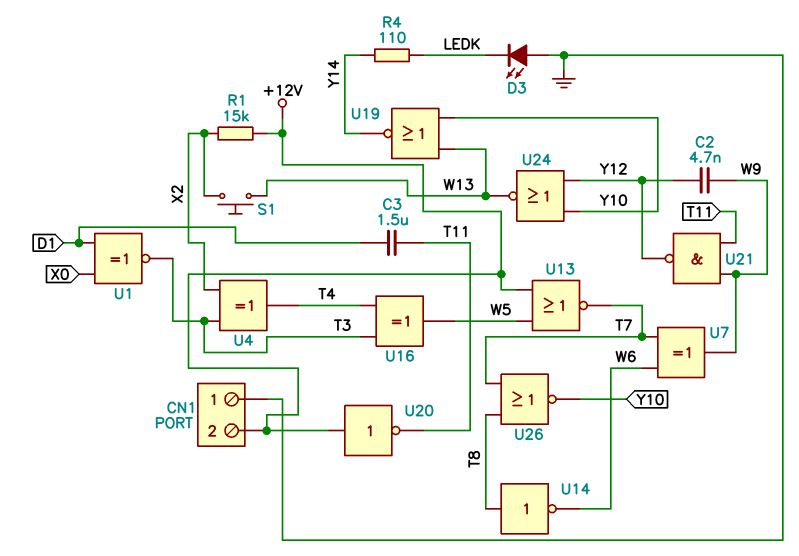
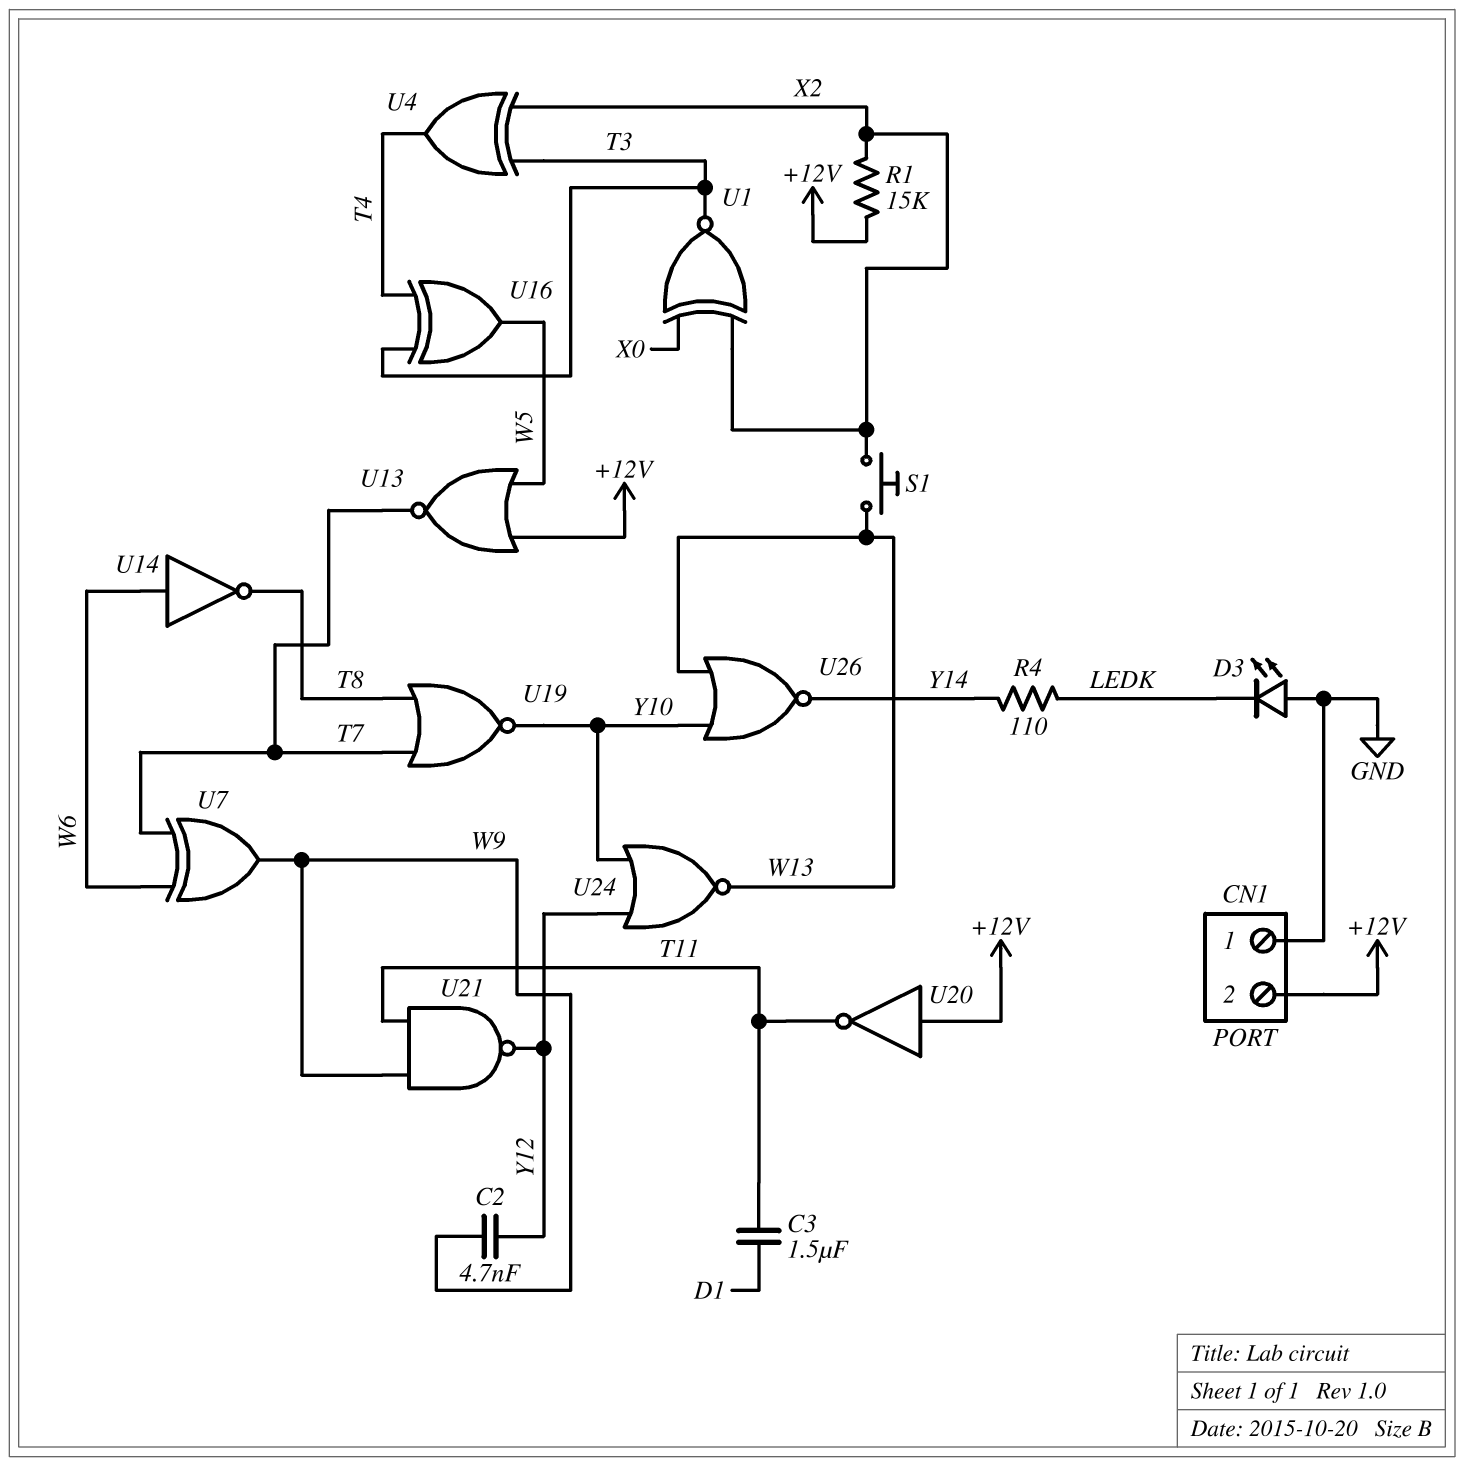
U1: XNOR (in D1, in X0, out T3) -> XNOR (in X0, in X2, out T3)
U14: NOT (in T8, out W6) -> NOT (in W6, out T8)
U19: NOR (in W13, in Y10, out Y14) -> NOR (in T7, in T8, out Y10)
U26: NOR (in T7, in T8, out Y10) -> NOR (in W13, in Y10, out Y14)

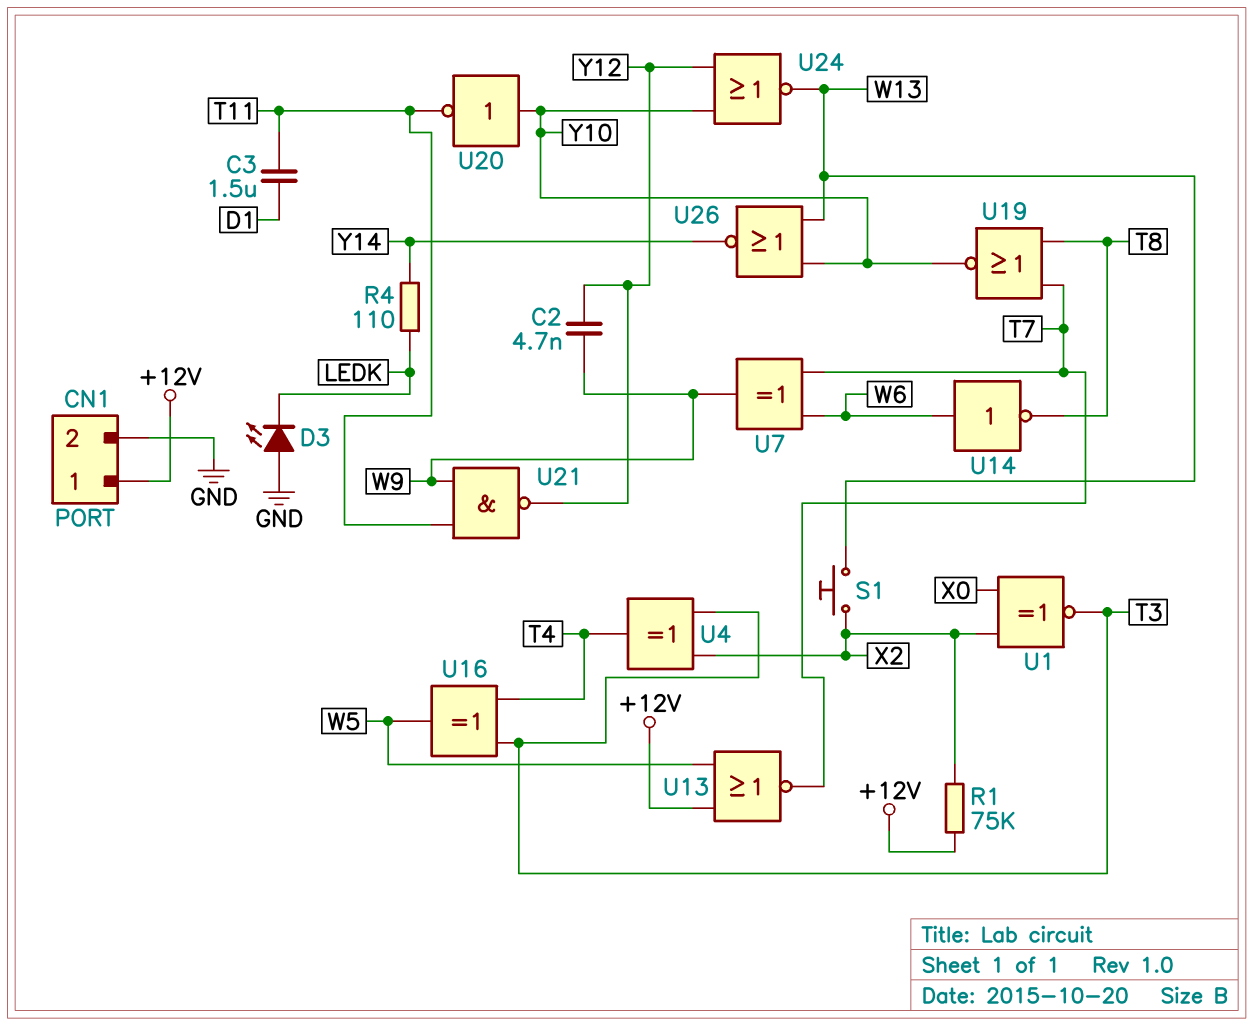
CN1 pin 1: GND -> +12V
CN1 pin 2: +12V -> GND
R1: 15k (+12V, X2) -> 75k (+12V, X2)
U20: NOT (in +12V, out T11) -> NOT (in Y10, out T11)

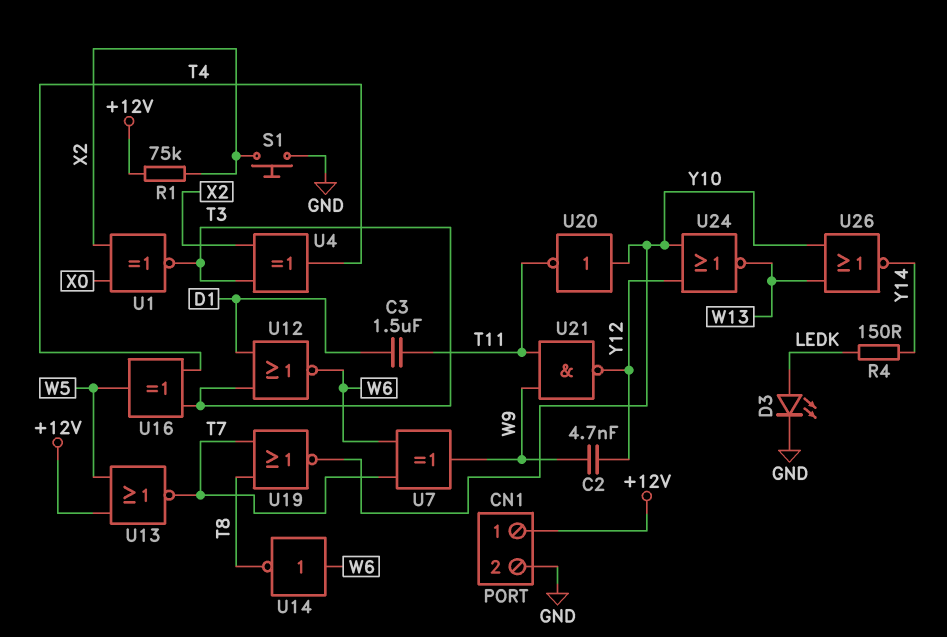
D3: LED (A GND, K LEDK) -> LED (A LEDK, K GND)
R4: 110 (LEDK, Y14) -> 150 (LEDK, Y14)
S1: button (W13, X2) -> button (GND, X2)
U12: none -> NOR (in D1, in T3, out W6)

